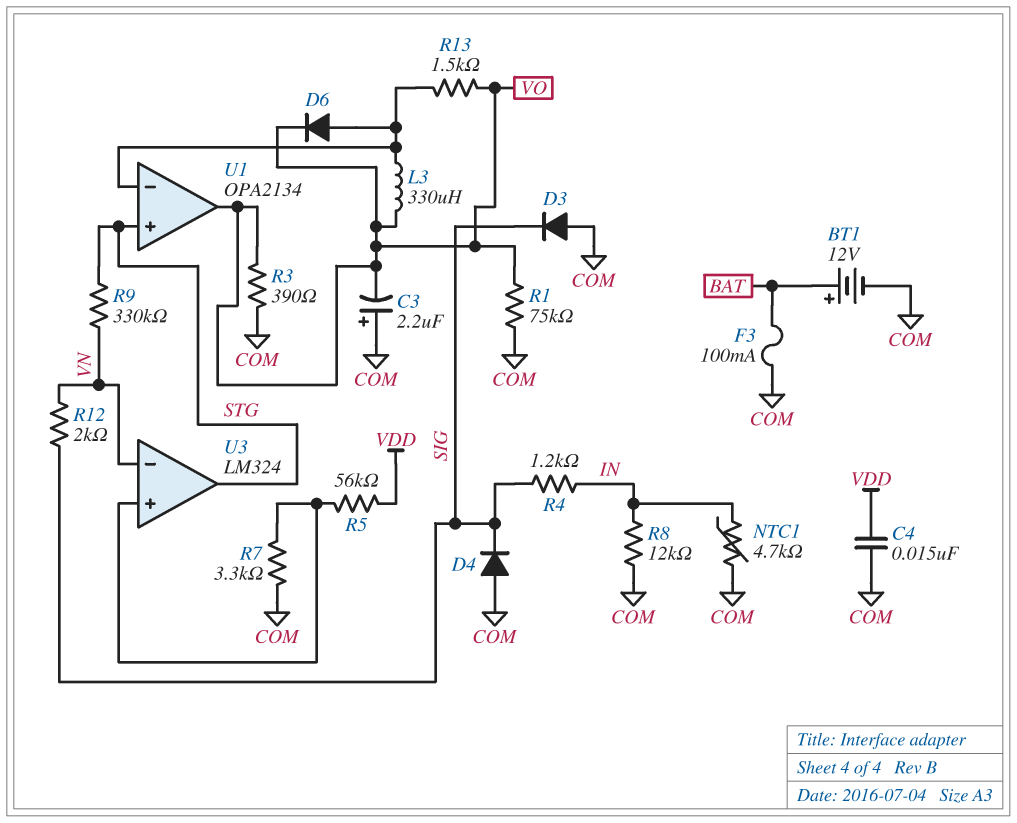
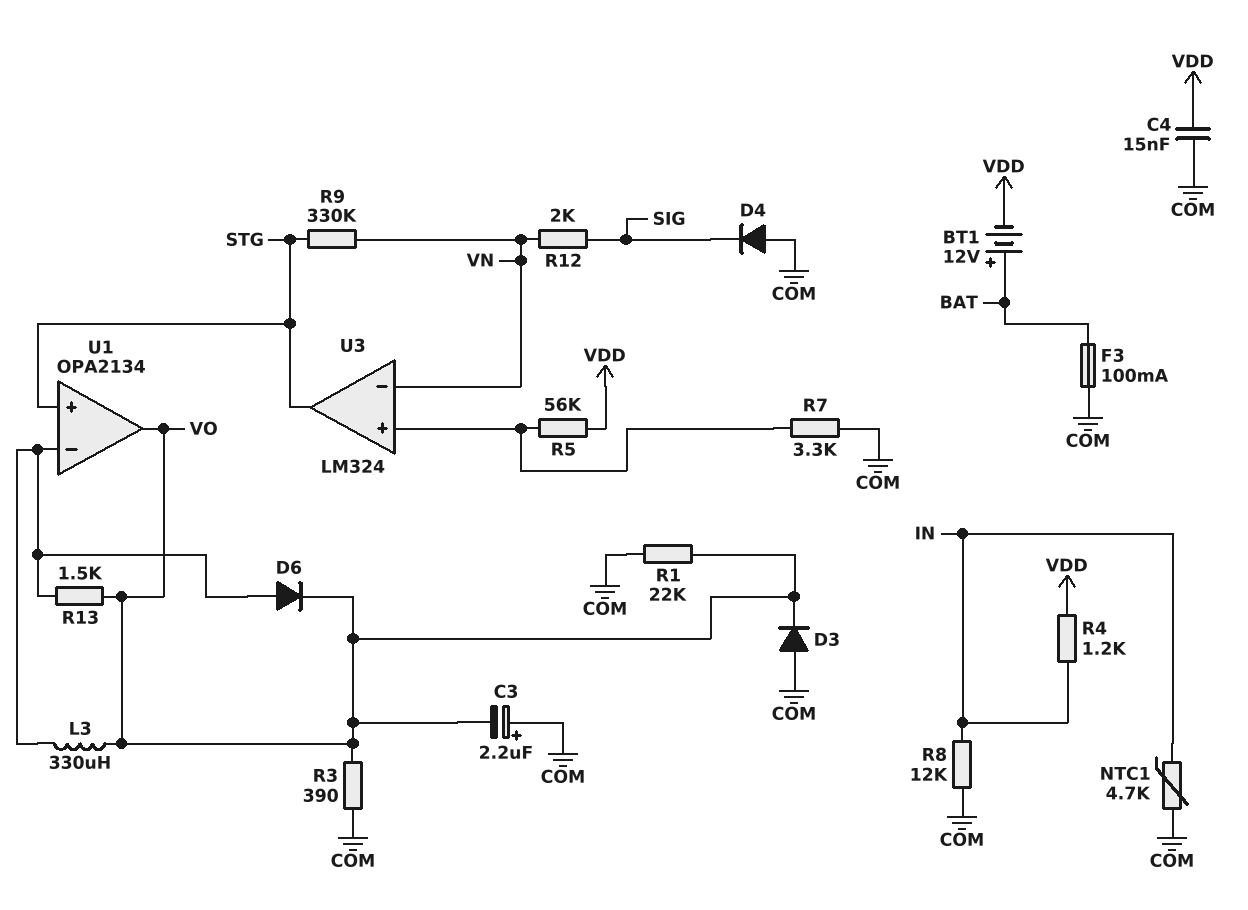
BT1: 12V (plus BAT, minus COM) -> 12V (plus BAT, minus VDD)
D3: diode (A COM, K SIG) -> diode (A COM, K VO)
R1: 75k (COM, VO) -> 22k (COM, VO)
R4: 1.2k (IN, SIG) -> 1.2k (IN, VDD)

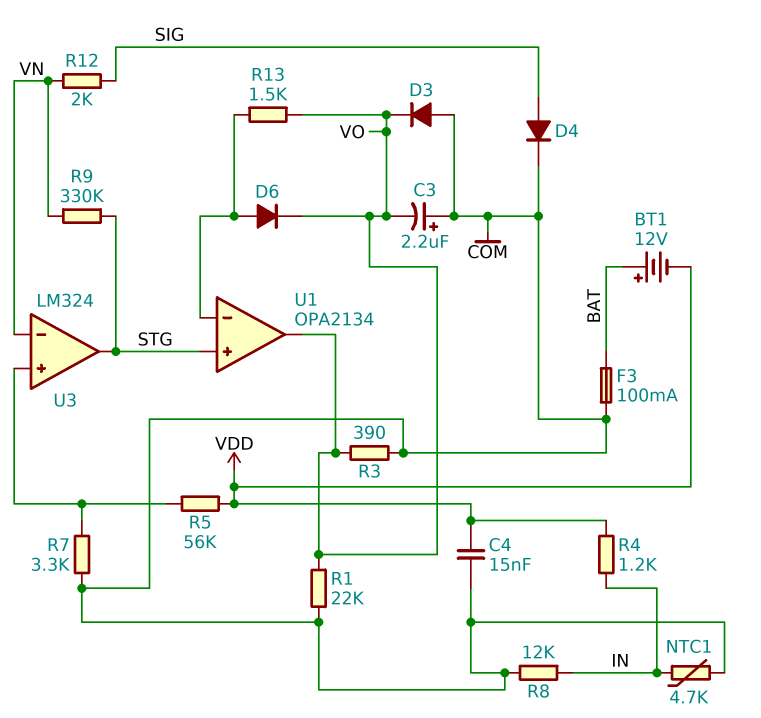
D4: diode (A COM, K SIG) -> diode (A SIG, K COM)
L3: 330uH (U1/in-, VO) -> none

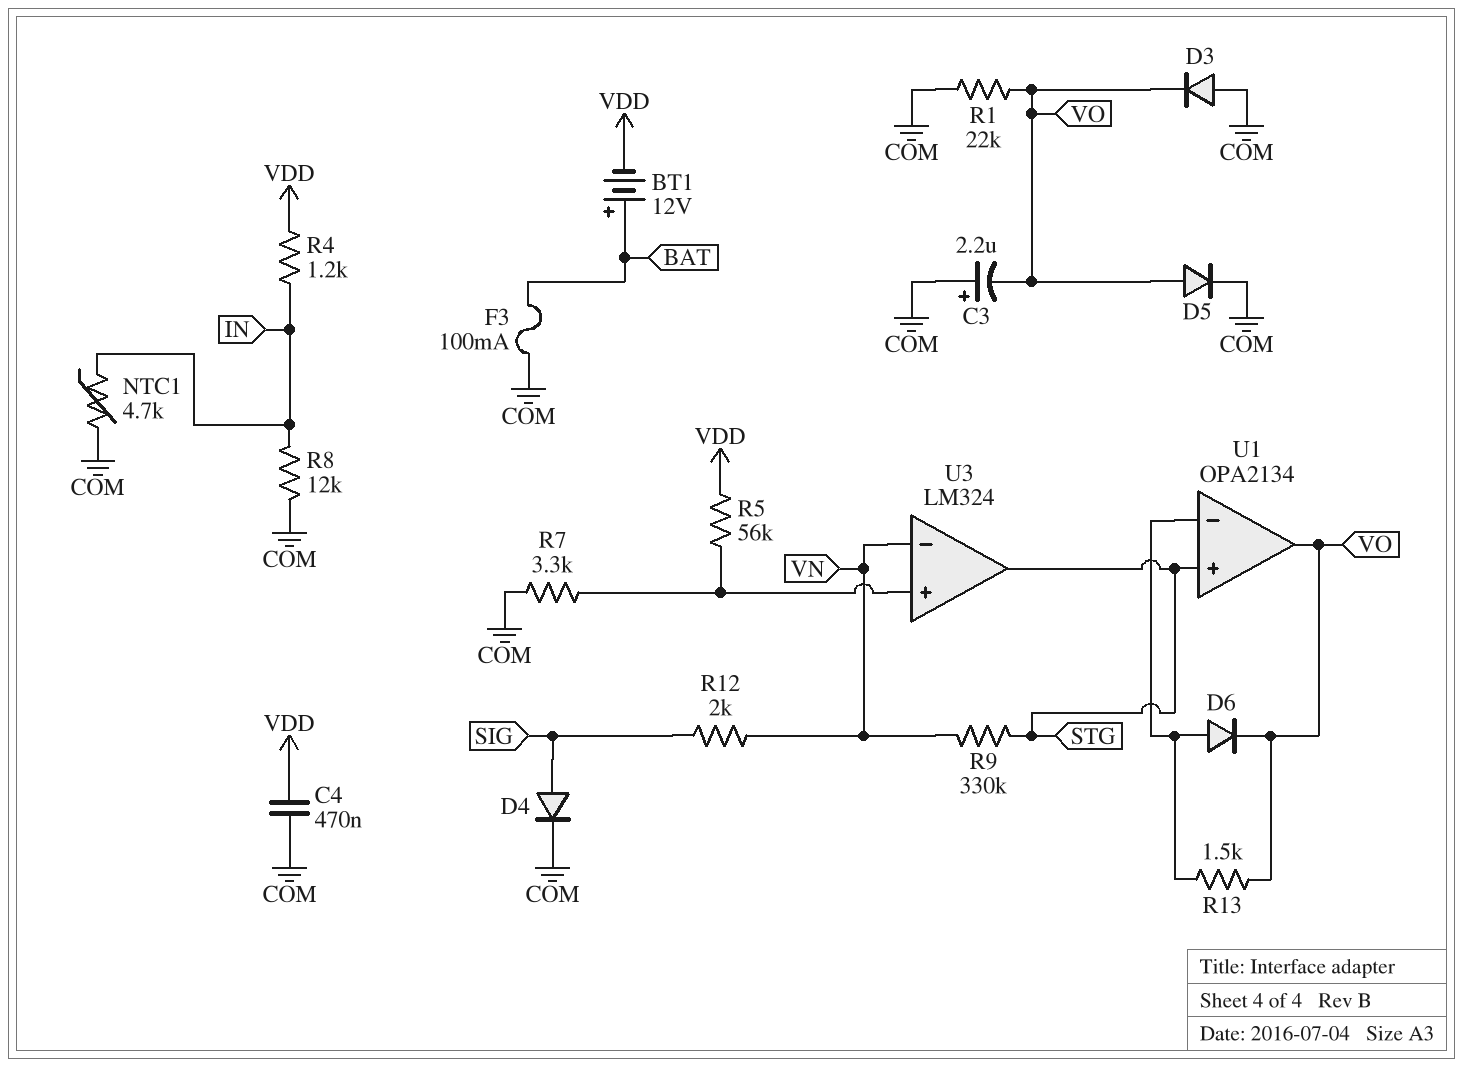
C4: 15nF (COM, VDD) -> 470nF (COM, VDD)
D5: none -> diode (A VO, K COM)
R3: 390 (COM, VO) -> none

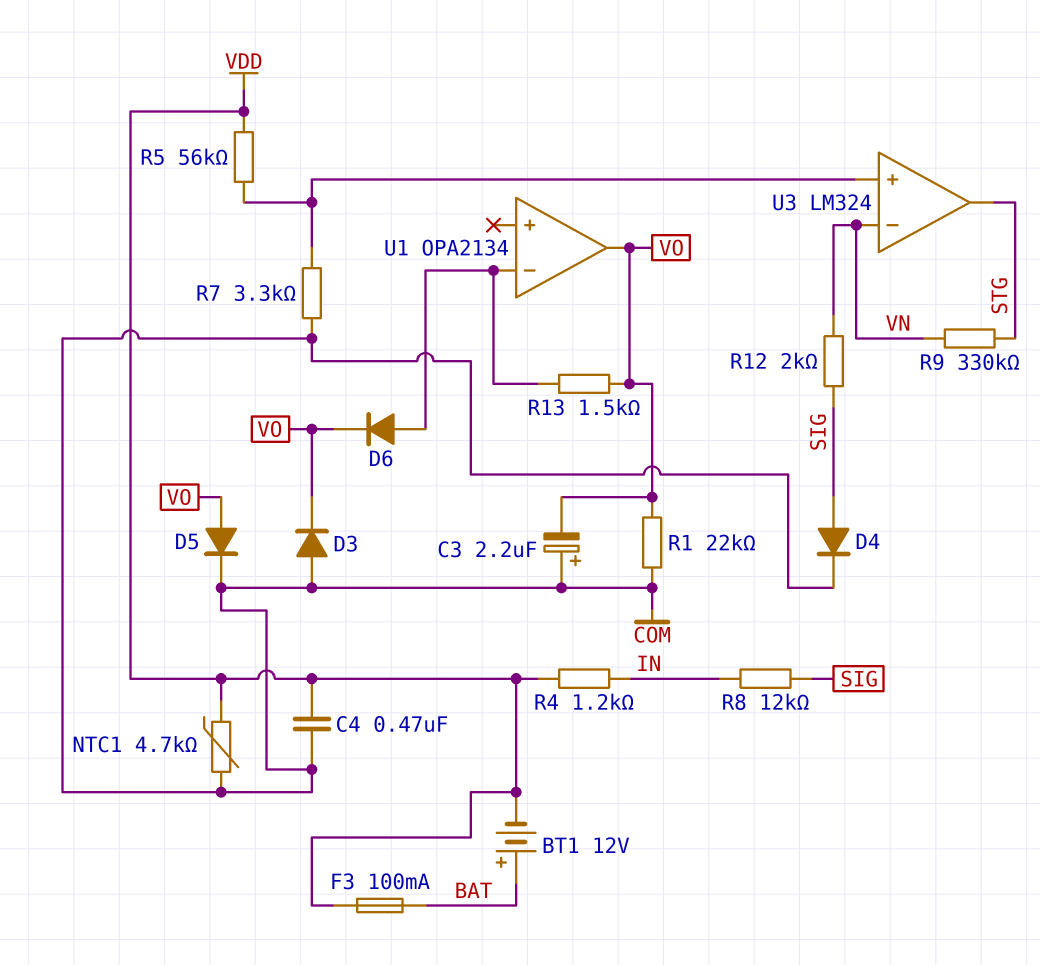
F3: 100mA (BAT, COM) -> 100mA (BAT, VDD)
NTC1: 4.7k (COM, IN) -> 4.7k (COM, VDD)
R8: 12k (COM, IN) -> 12k (IN, SIG)
U1 pin in+: STG -> none

